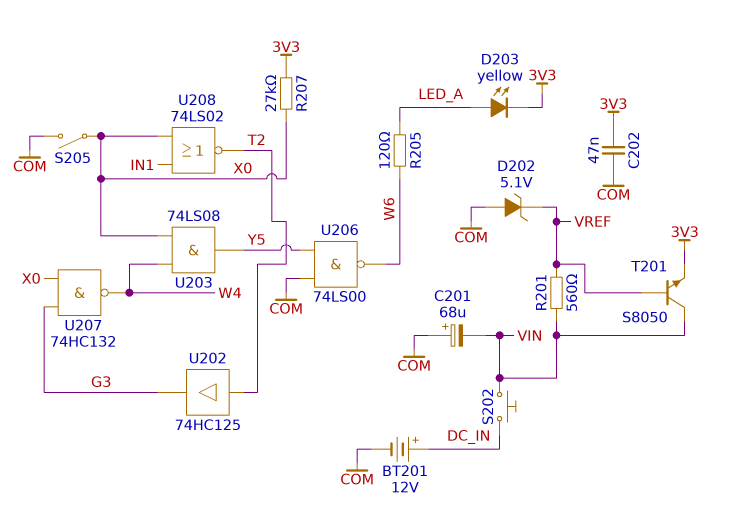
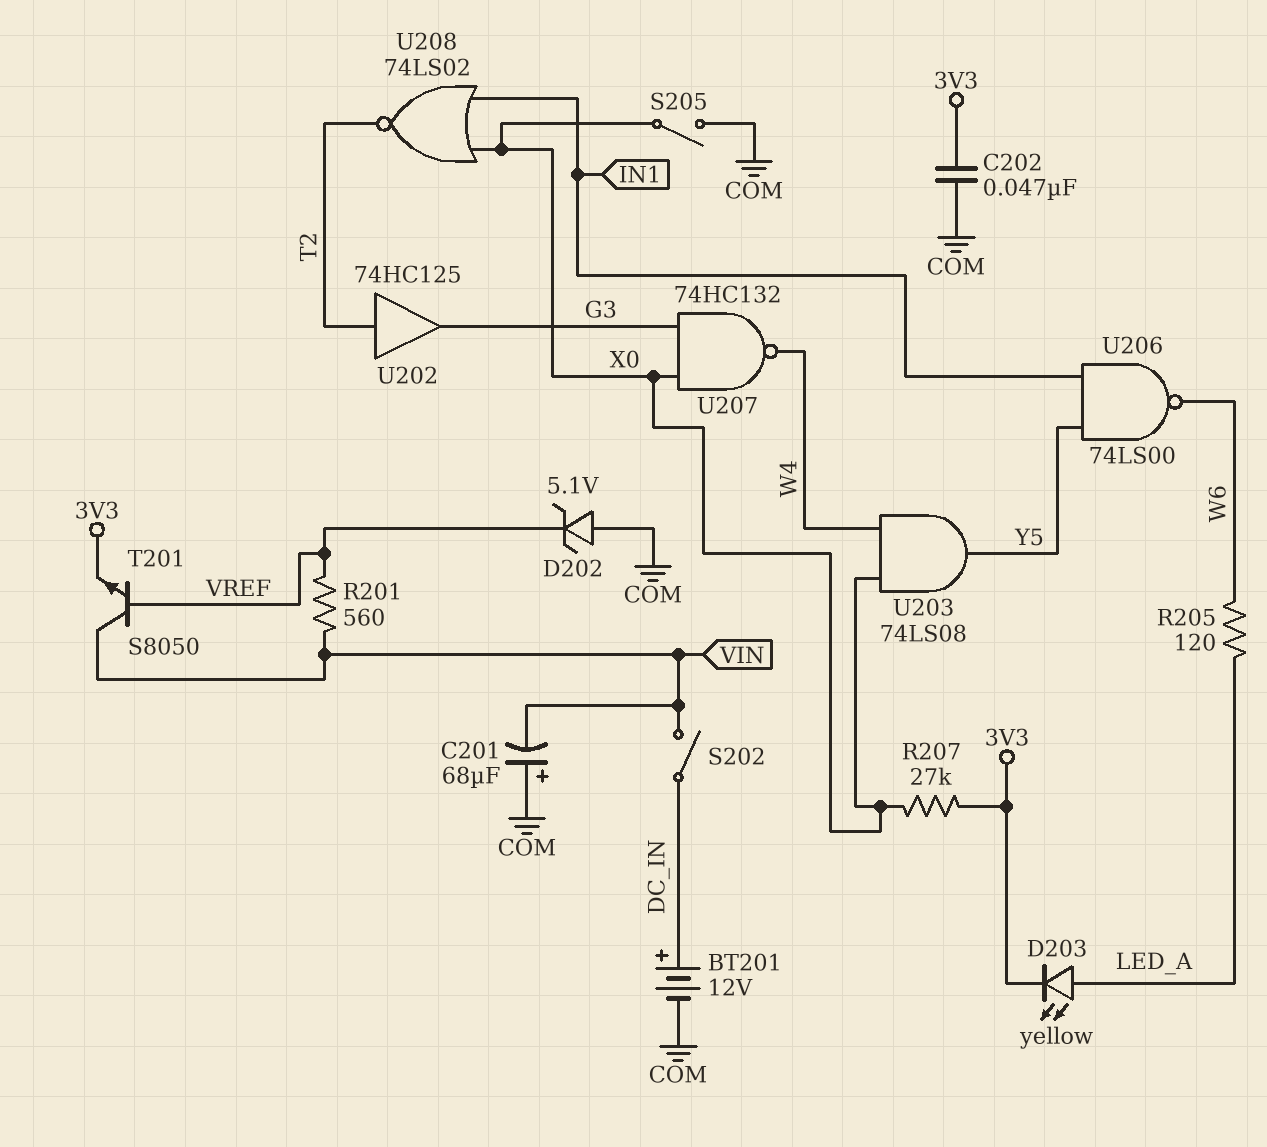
S202: button (DC_IN, VIN) -> switch (DC_IN, VIN)
U206: NAND 74LS00 (in COM, in Y5, out W6) -> NAND 74LS00 (in IN1, in Y5, out W6)

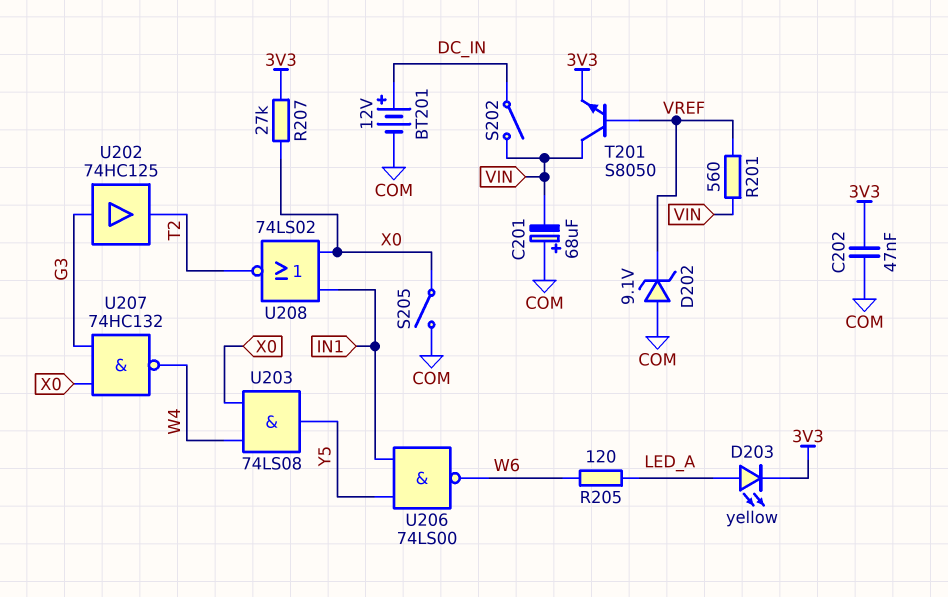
D202: zener 5.1V (A COM, K VREF) -> zener 9.1V (A COM, K VREF)
U202: buffer 74HC125 (in T2, out G3) -> buffer 74HC125 (in G3, out T2)

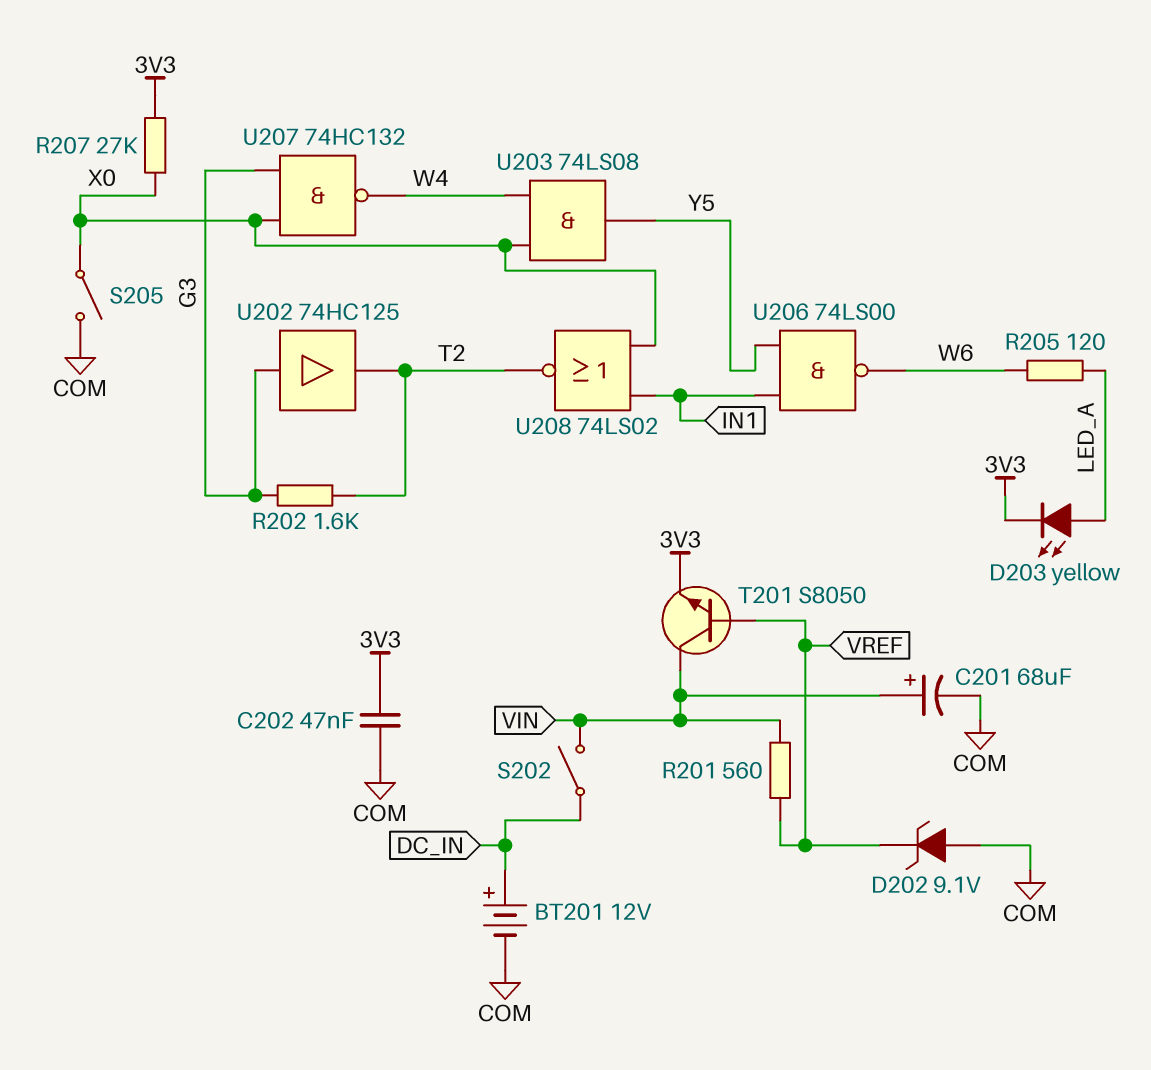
C201: 68uF (plus COM, minus VIN) -> 68uF (plus VIN, minus COM)
R202: none -> 1.6k (G3, T2)

